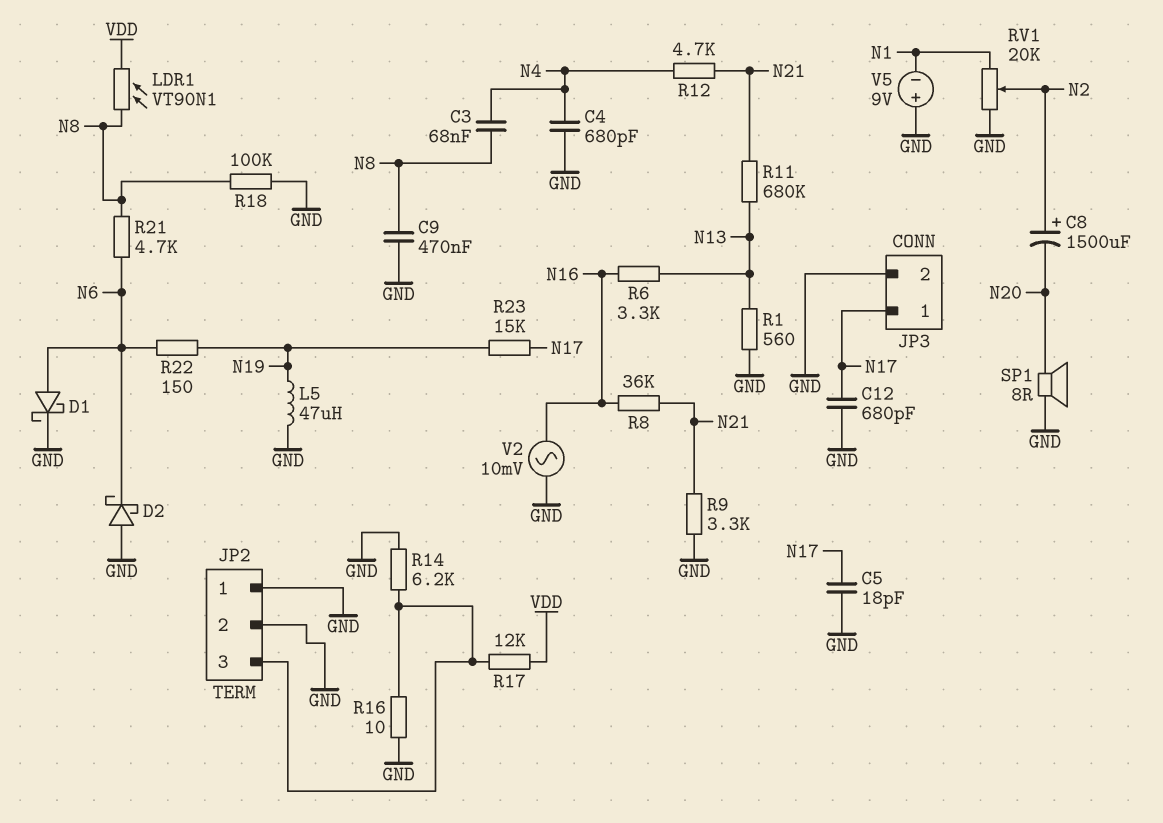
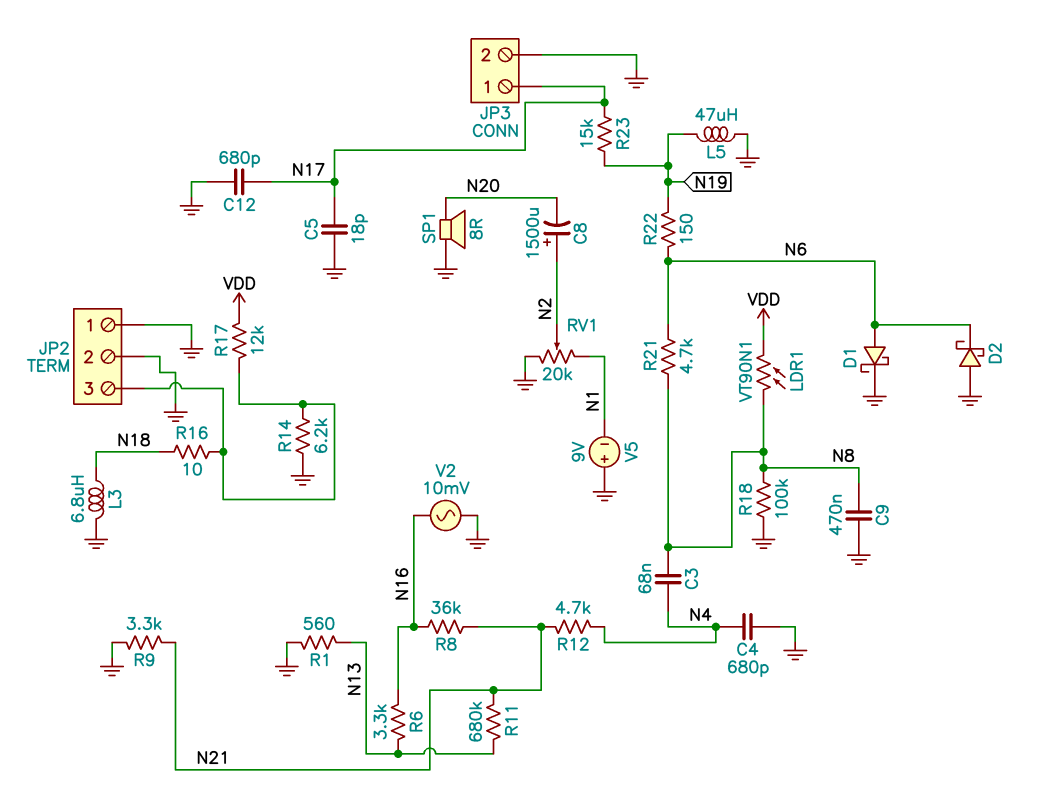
L3: none -> 6.8uH (GND, N18)
R16: 10 (GND, JP2/3) -> 10 (JP2/3, N18)

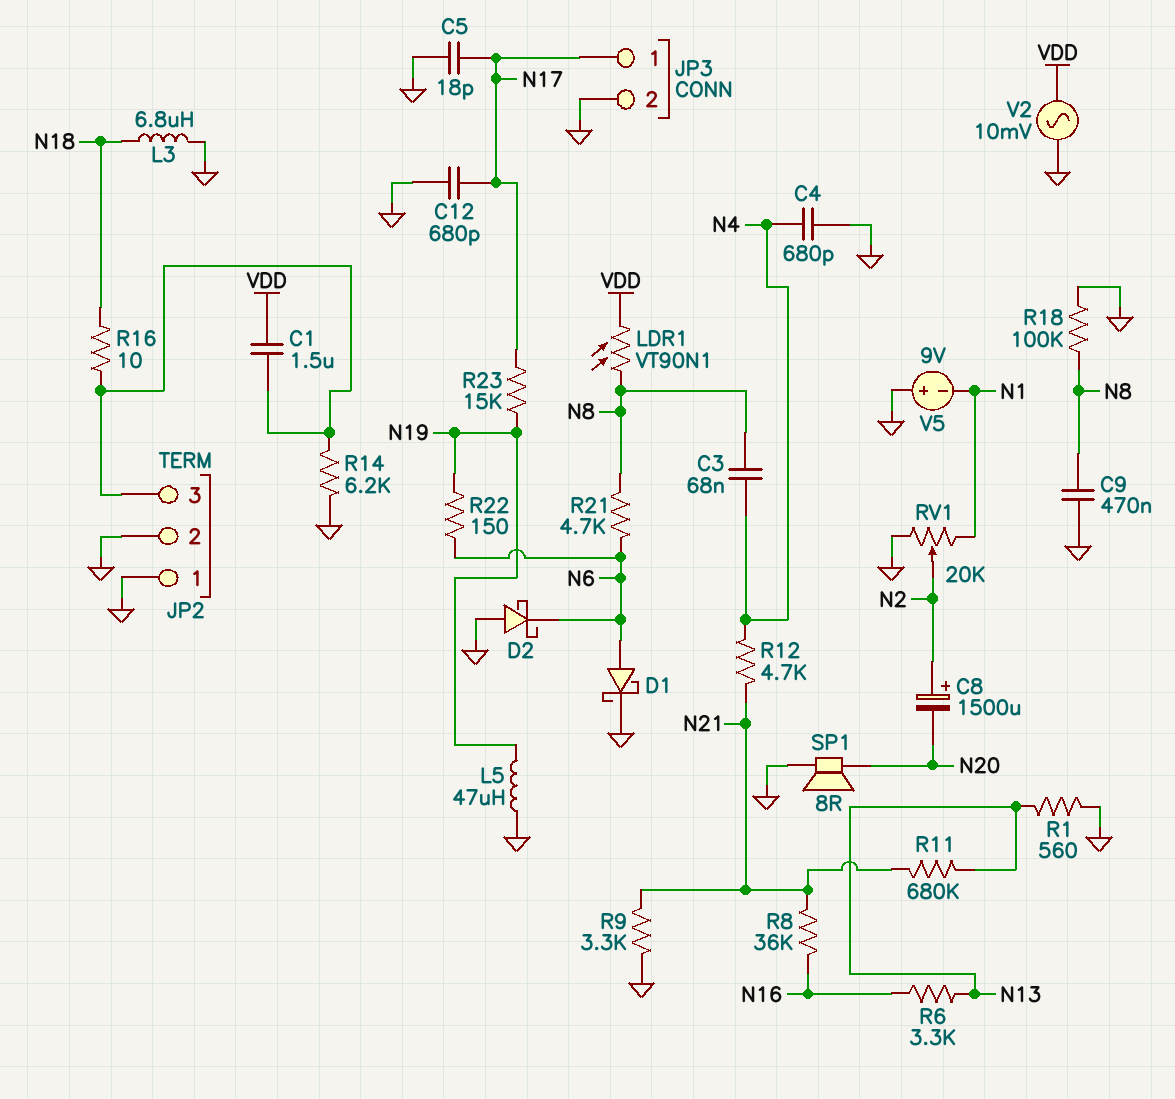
C1: none -> 1.5uF (JP2/3, VDD)
R17: 12k (JP2/3, VDD) -> none
V2: AC 10mV (GND, N16) -> AC 10mV (GND, VDD)

